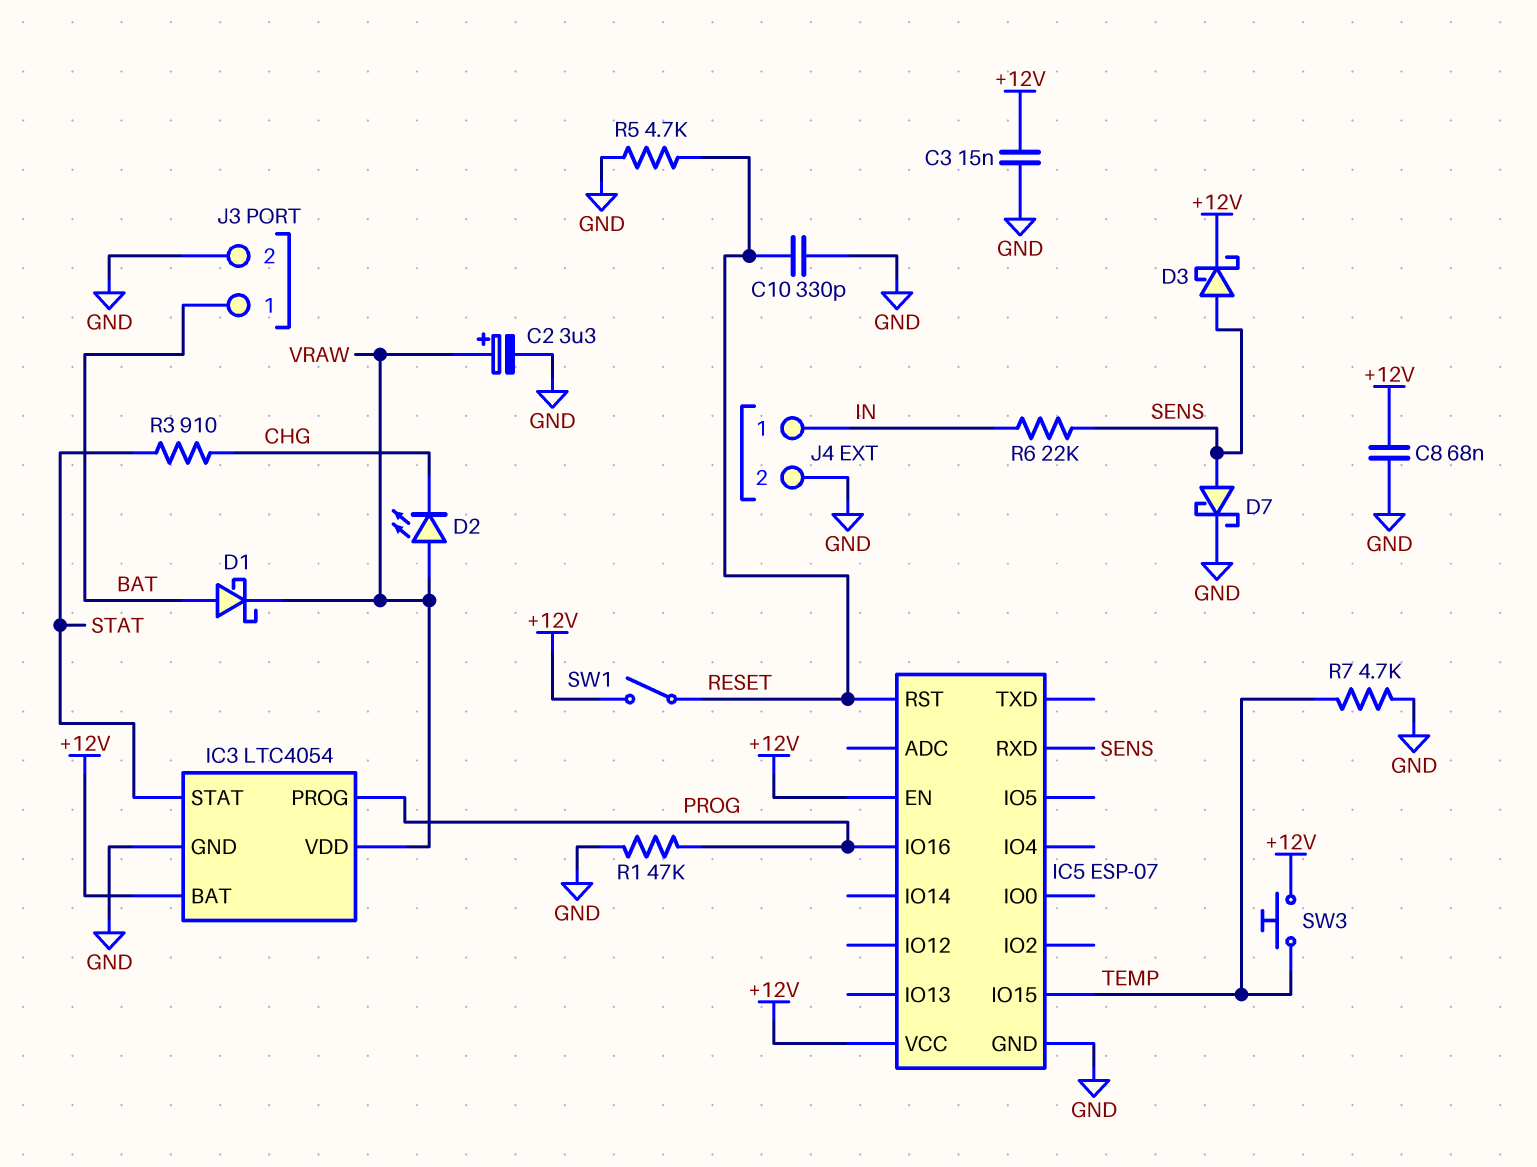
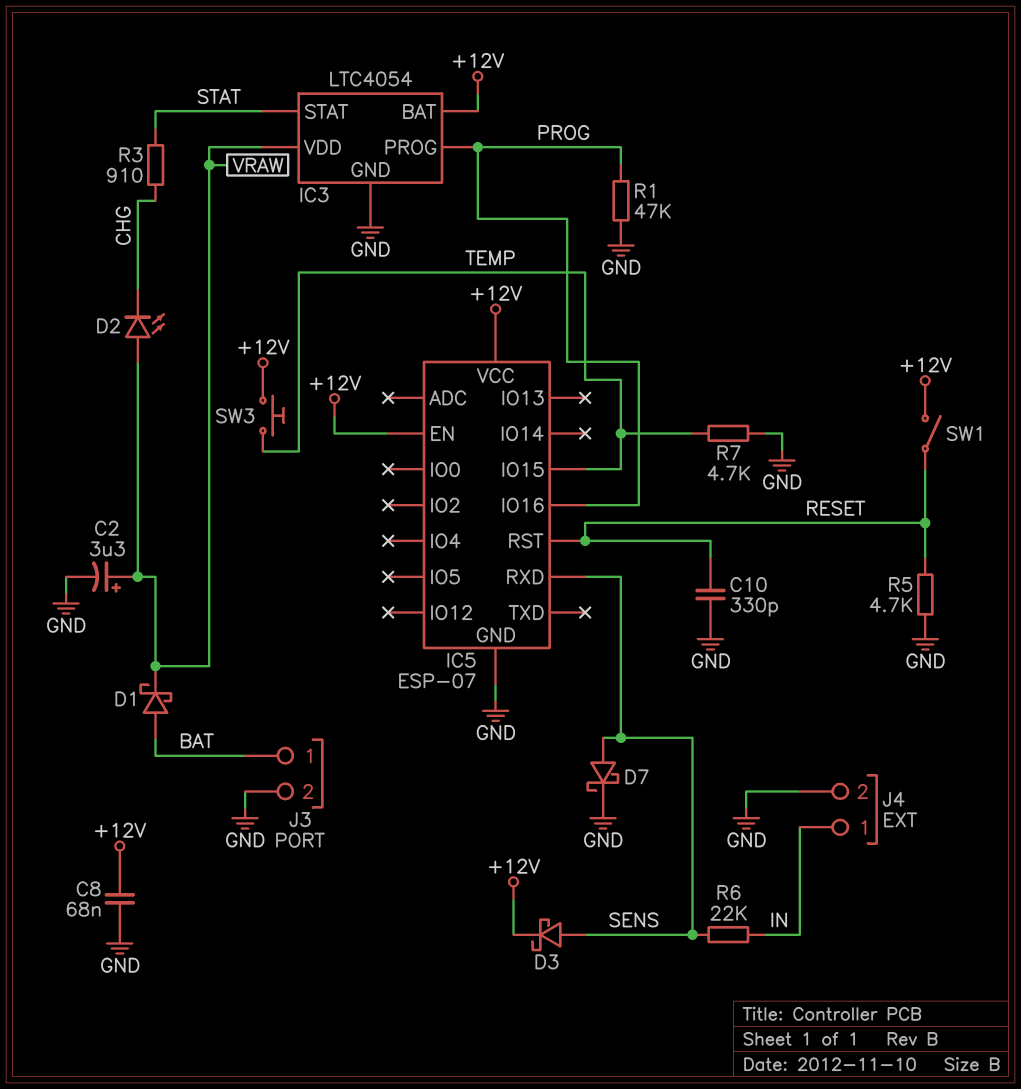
C3: 15nF (+12V, GND) -> none

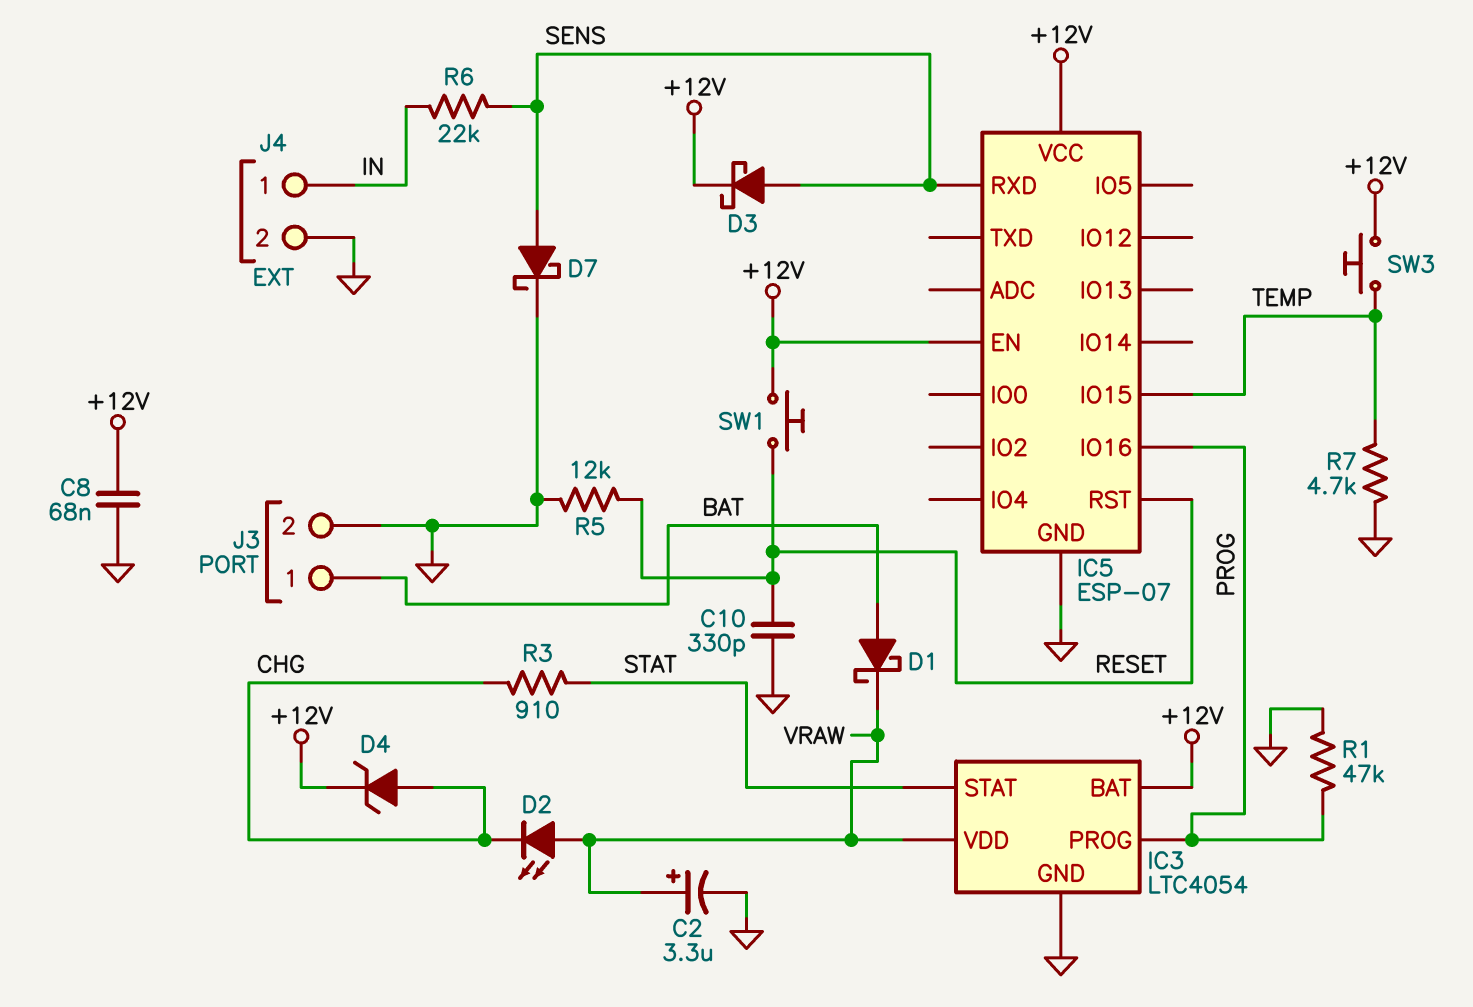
D4: none -> zener (A CHG, K +12V)
R5: 4.7k (GND, RESET) -> 12k (GND, RESET)
SW1: switch (+12V, RESET) -> button (+12V, RESET)

